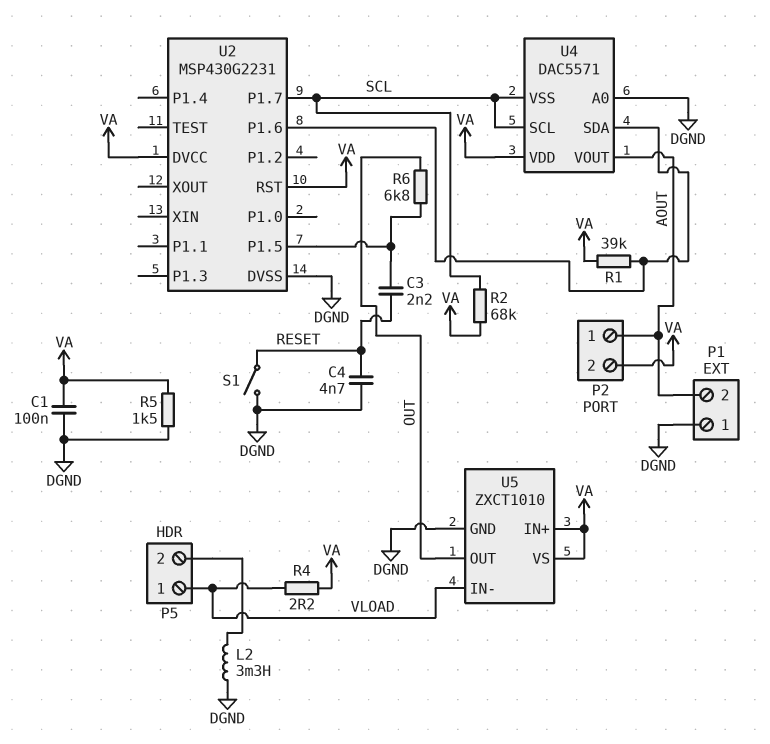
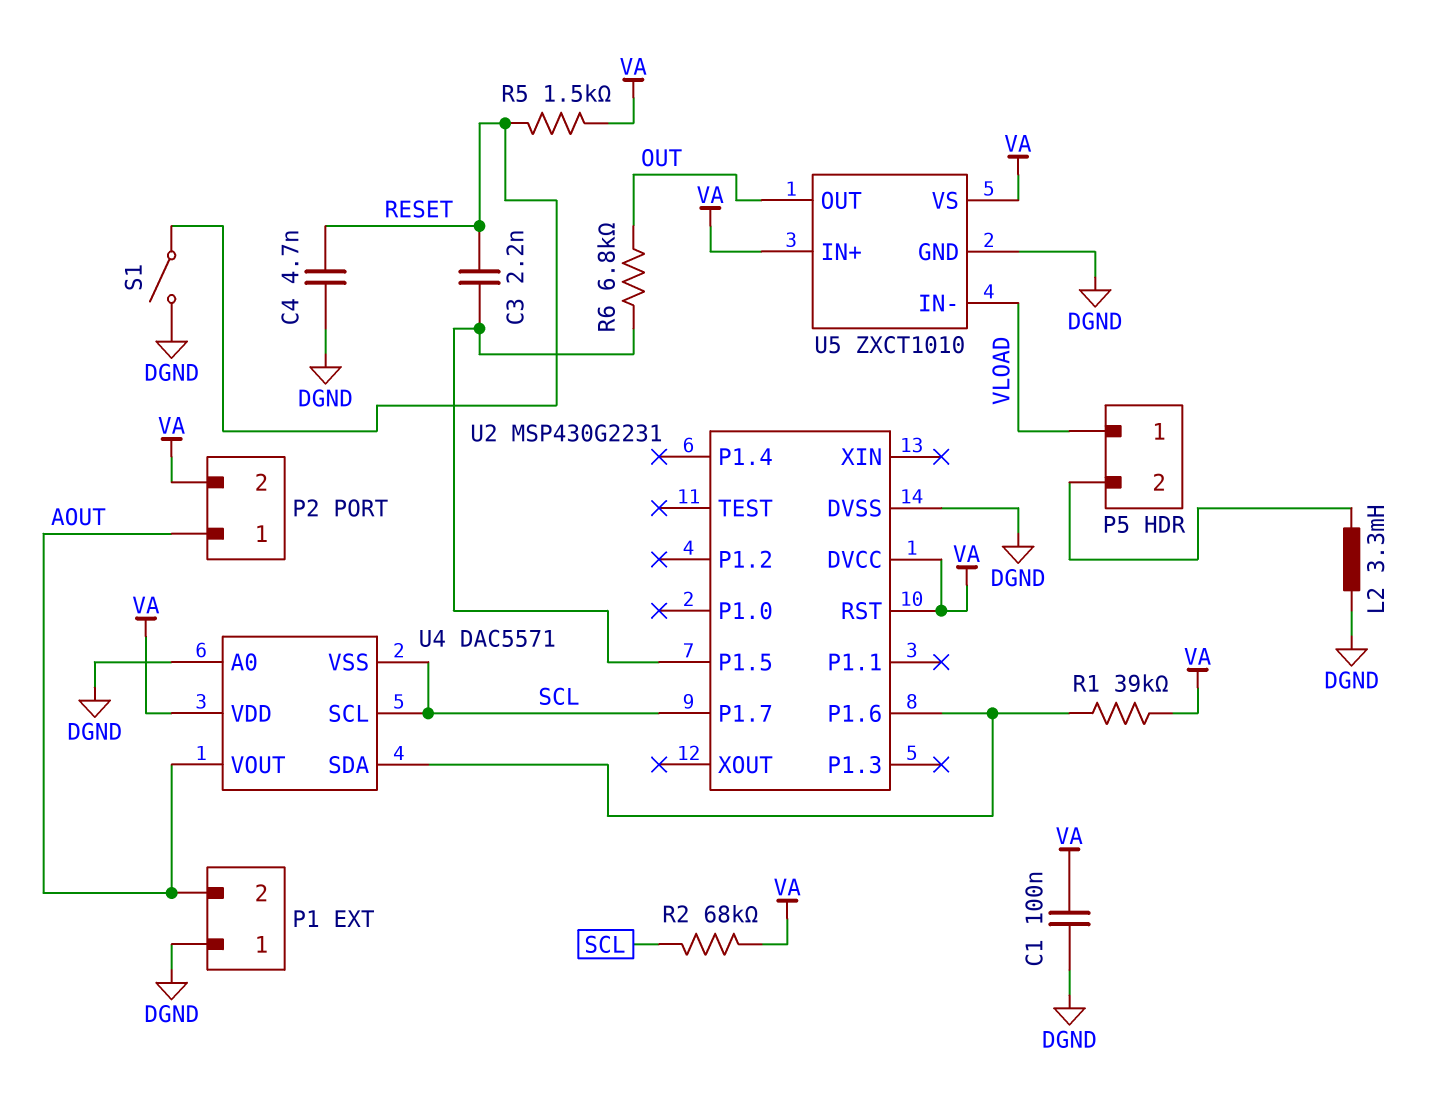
R4: 2.2 (VA, VLOAD) -> none
R5: 1.5k (DGND, VA) -> 1.5k (RESET, VA)

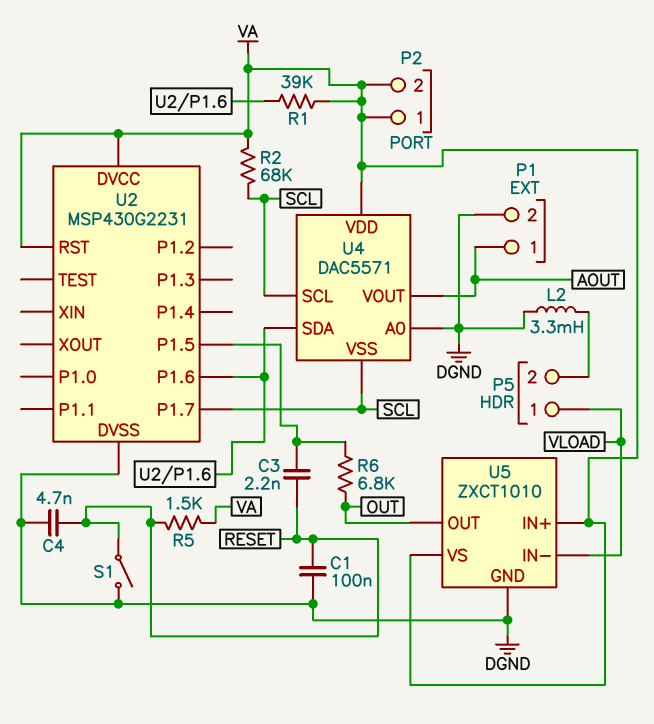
C1: 100nF (DGND, VA) -> 100nF (DGND, RESET)
P1 pin 1: DGND -> AOUT
P1 pin 2: AOUT -> DGND
P2 pin 1: AOUT -> VA

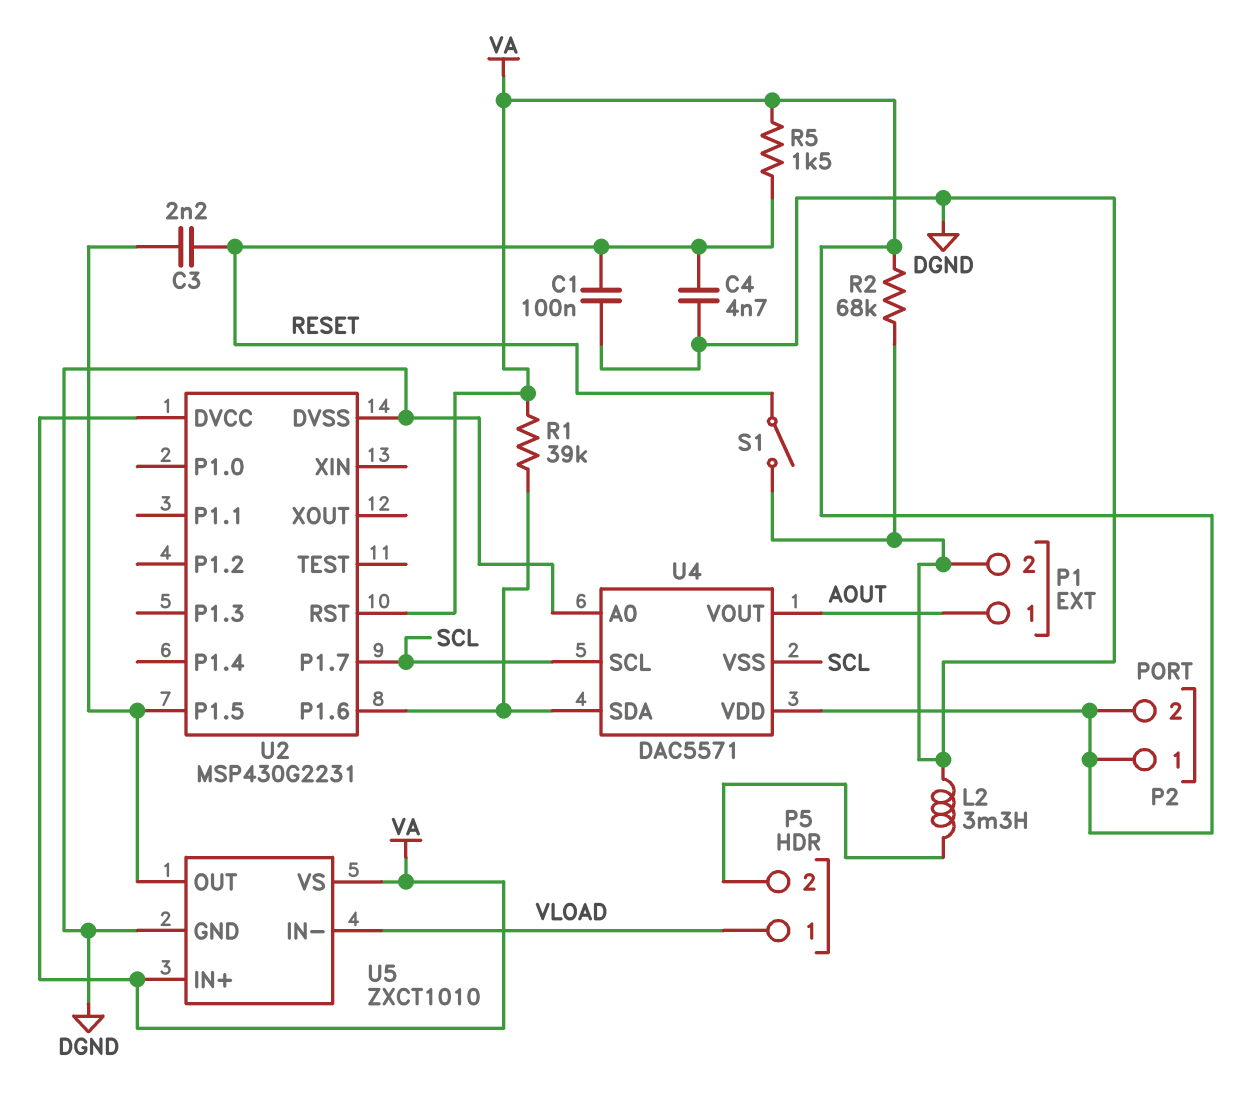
R2: 68k (SCL, VA) -> 68k (DGND, VA)
R6: 6.8k (OUT, U2/P1.5) -> none
U5 pin OUT: OUT -> U2/P1.5

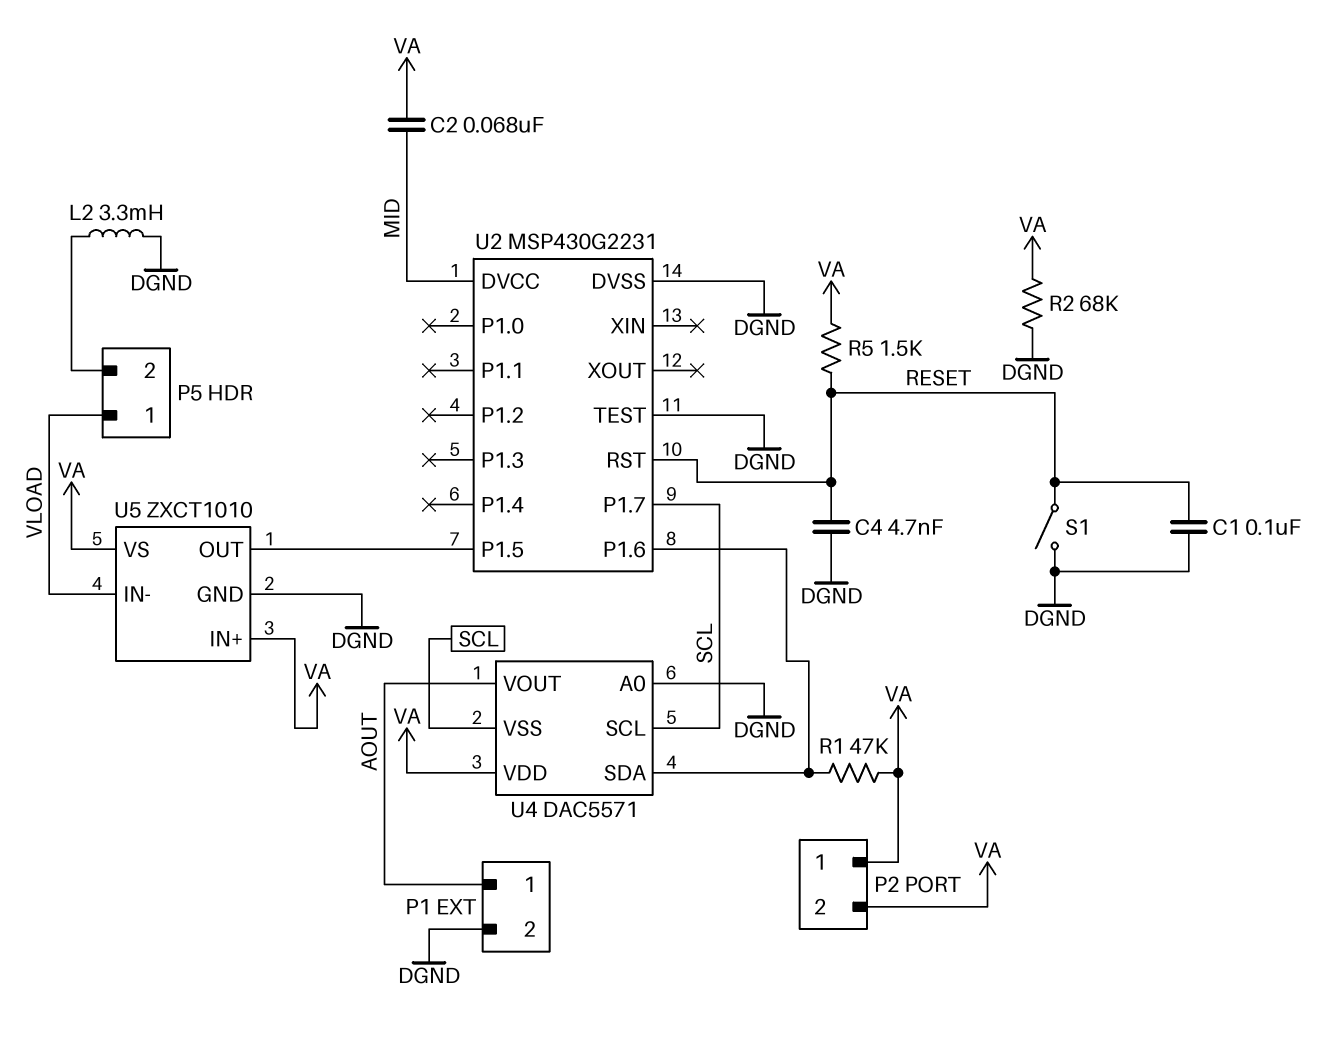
C2: none -> 68nF (MID, VA)
C3: 2.2nF (RESET, U2/P1.5) -> none
R1: 39k (U2/P1.6, VA) -> 47k (U2/P1.6, VA)
U2 pin DVCC: VA -> MID
U2 pin RST: VA -> RESET
U2 pin TEST: none -> DGND

